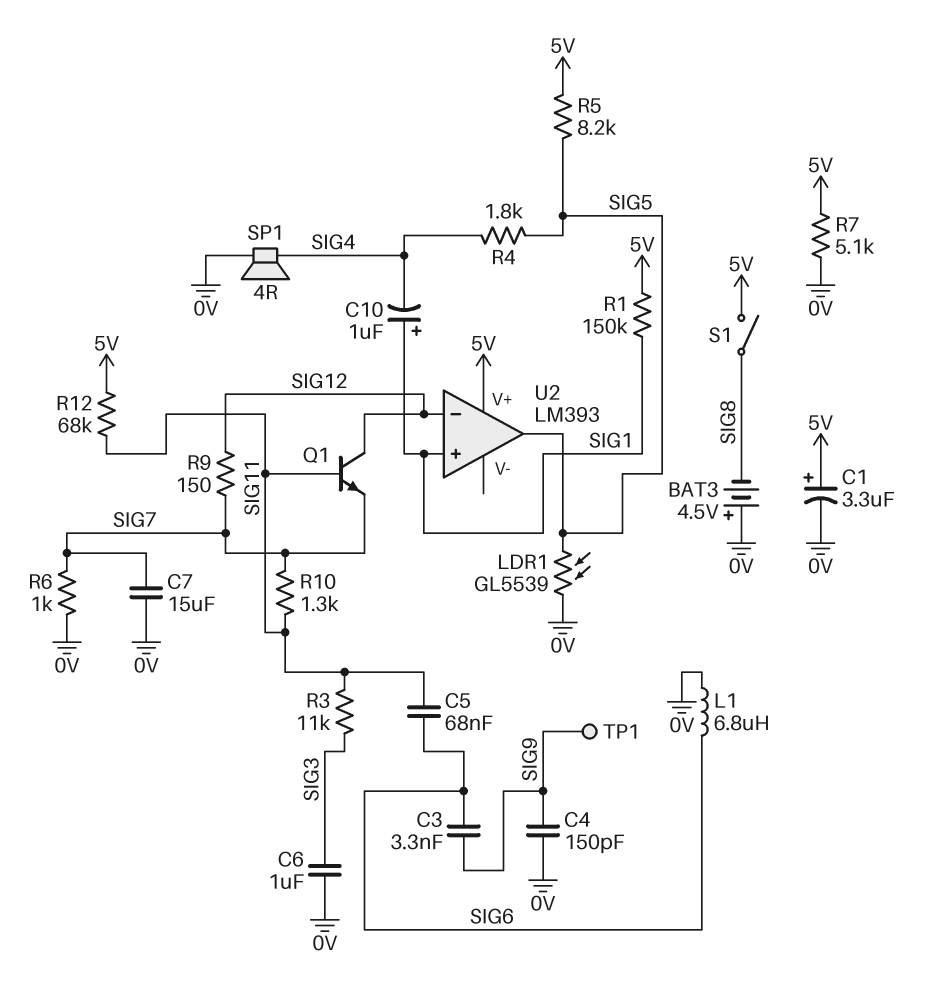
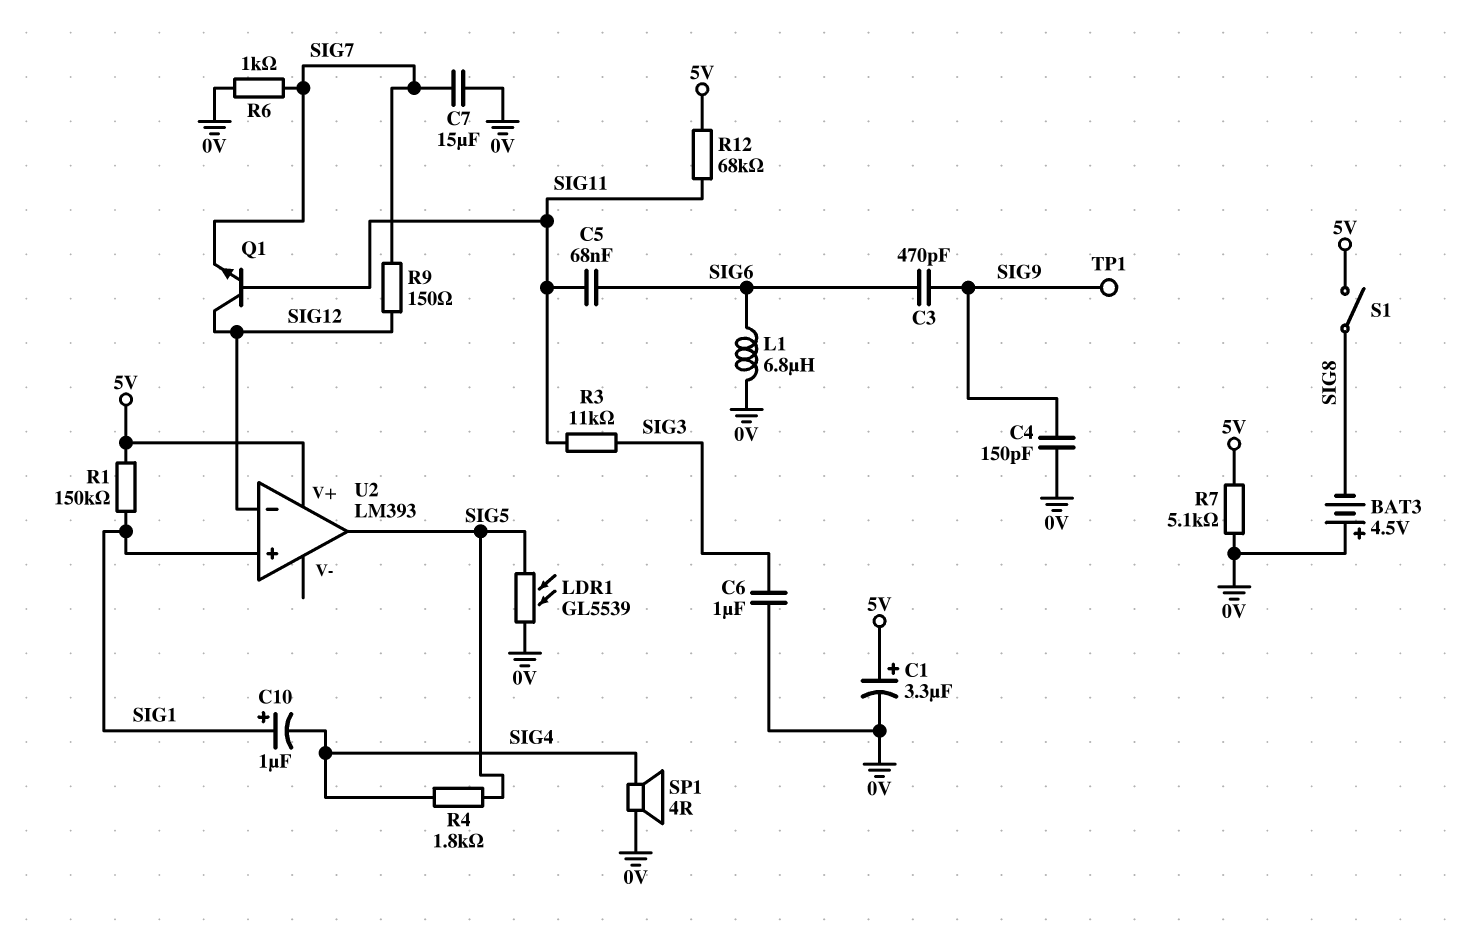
C3: 3.3nF (SIG6, SIG9) -> 470pF (SIG6, SIG9)
R5: 8.2k (5V, SIG5) -> none
R10: 1.3k (SIG7, SIG11) -> none

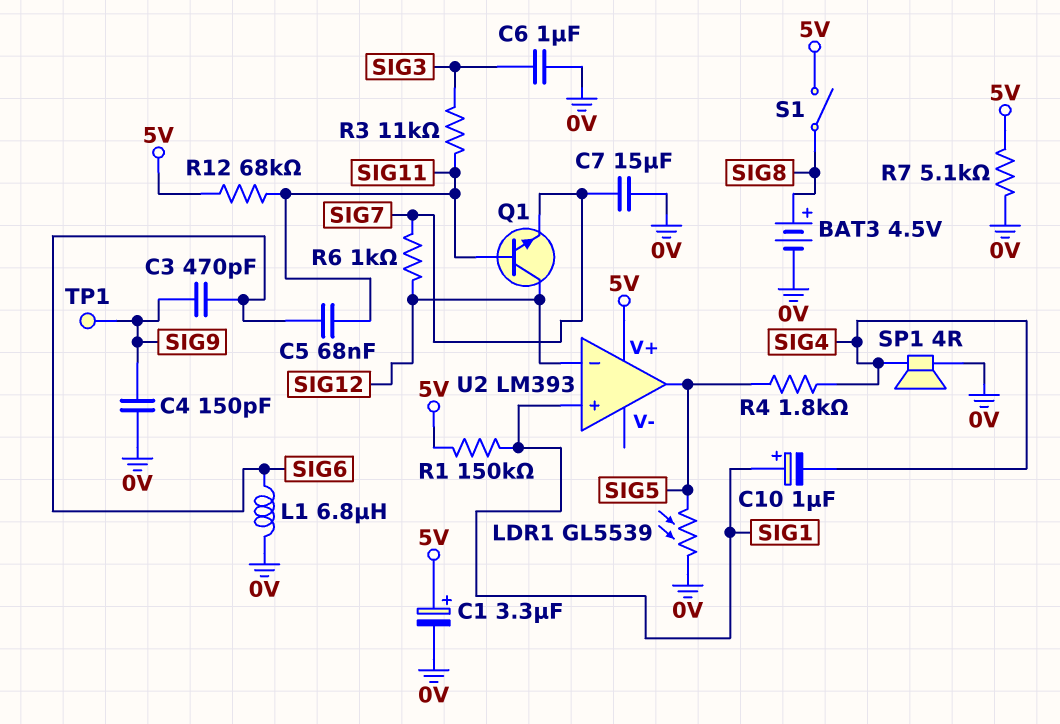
BAT3: 4.5V (plus 0V, minus SIG8) -> 4.5V (plus SIG8, minus 0V)
R6: 1k (0V, SIG7) -> 1k (SIG7, SIG12)
R9: 150 (SIG7, SIG12) -> none

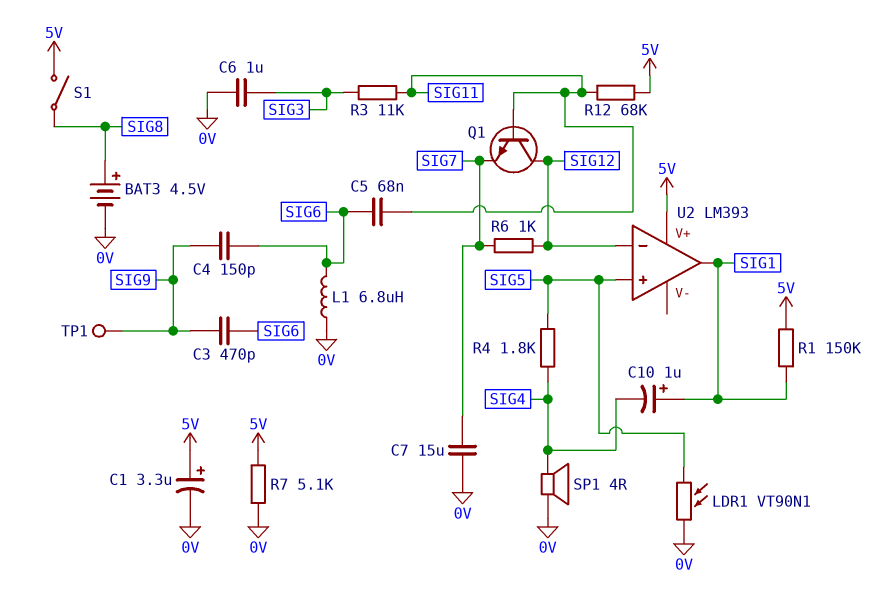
C4: 150pF (0V, SIG9) -> 150pF (SIG6, SIG9)
LDR1: GL5539 (0V, SIG5) -> VT90N1 (0V, SIG5)
U2 pin in+: SIG1 -> SIG5
U2 pin out: SIG5 -> SIG1

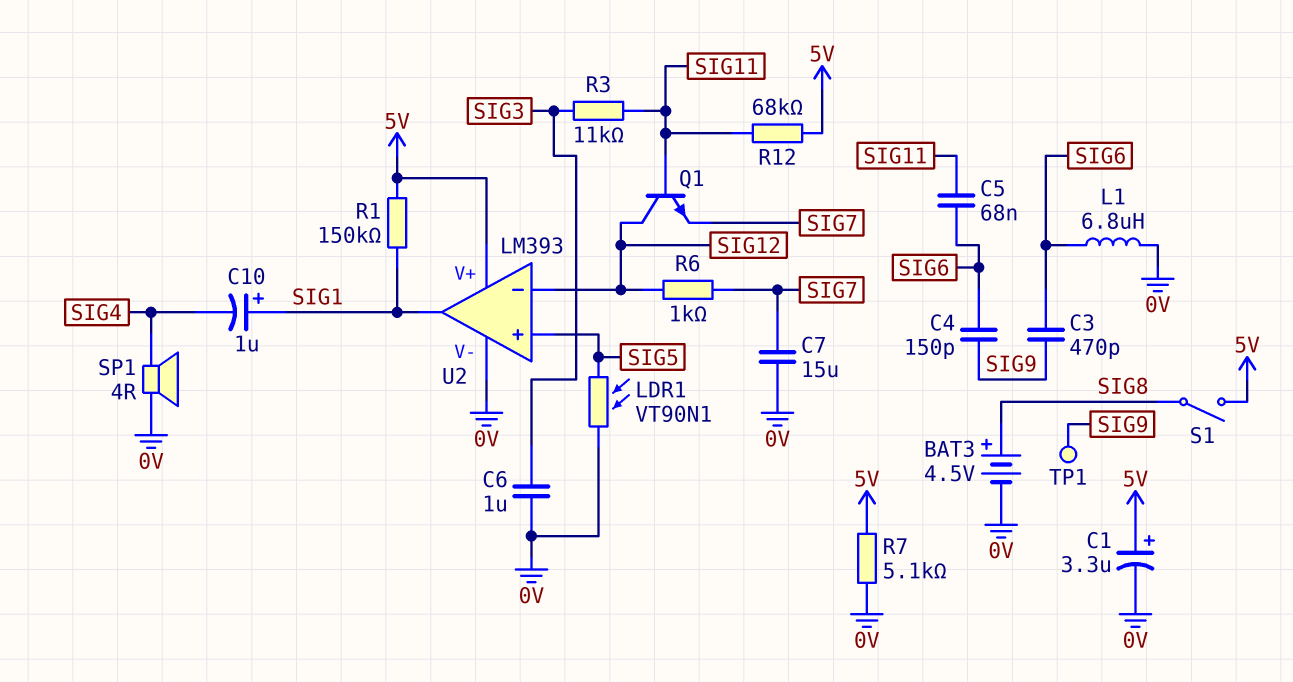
R4: 1.8k (SIG4, SIG5) -> none
U2 pin V-: none -> 0V

